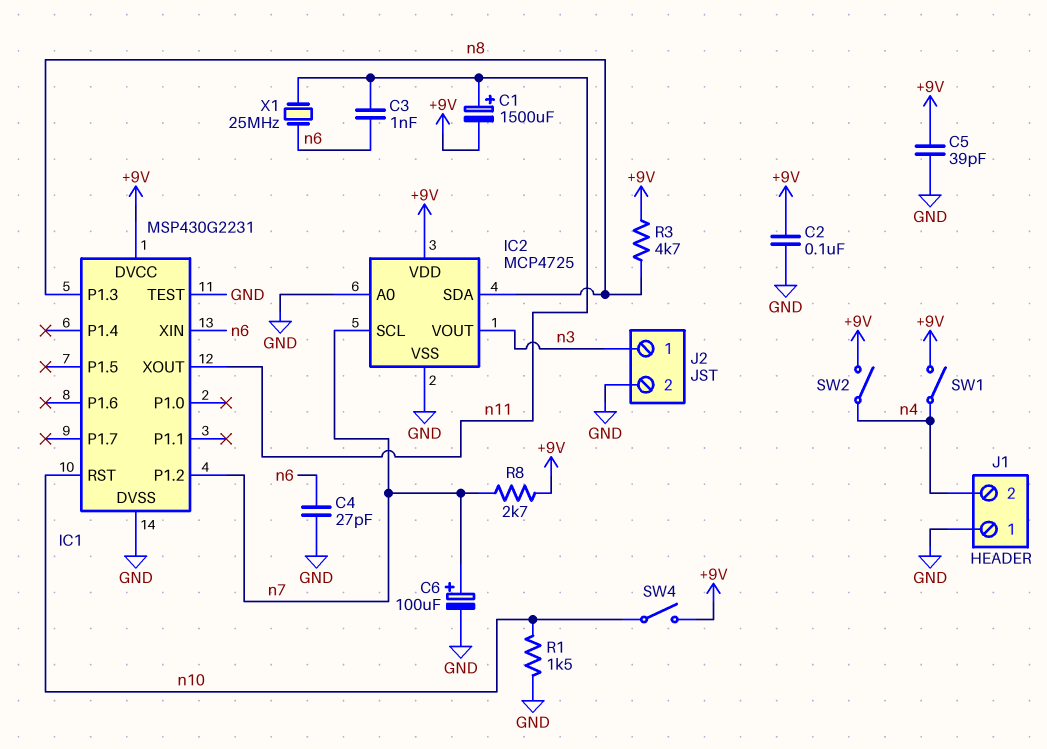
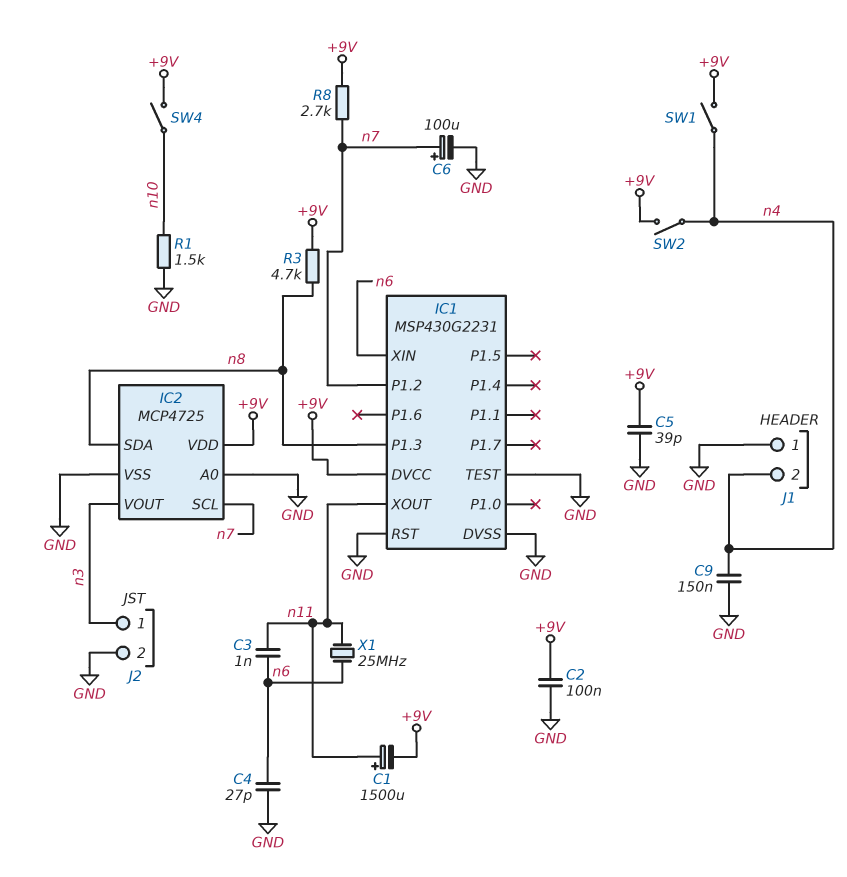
C9: none -> 150nF (GND, n4)
IC1 pin RST: n10 -> GND

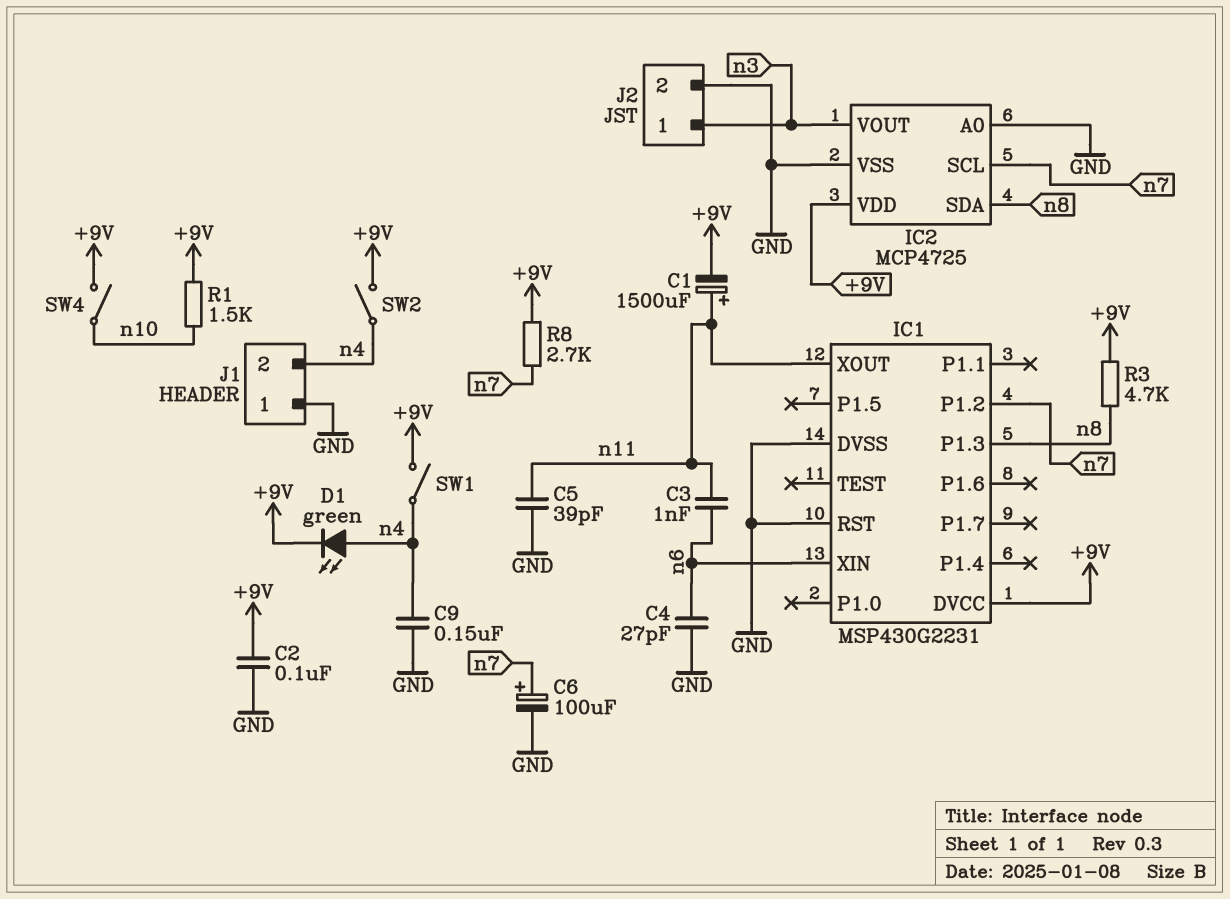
C5: 39pF (+9V, GND) -> 39pF (GND, n11)
D1: none -> LED green (A n4, K +9V)
IC1 pin TEST: GND -> none
R1: 1.5k (GND, n10) -> 1.5k (+9V, n10)
X1: 25MHz (n6, n11) -> none

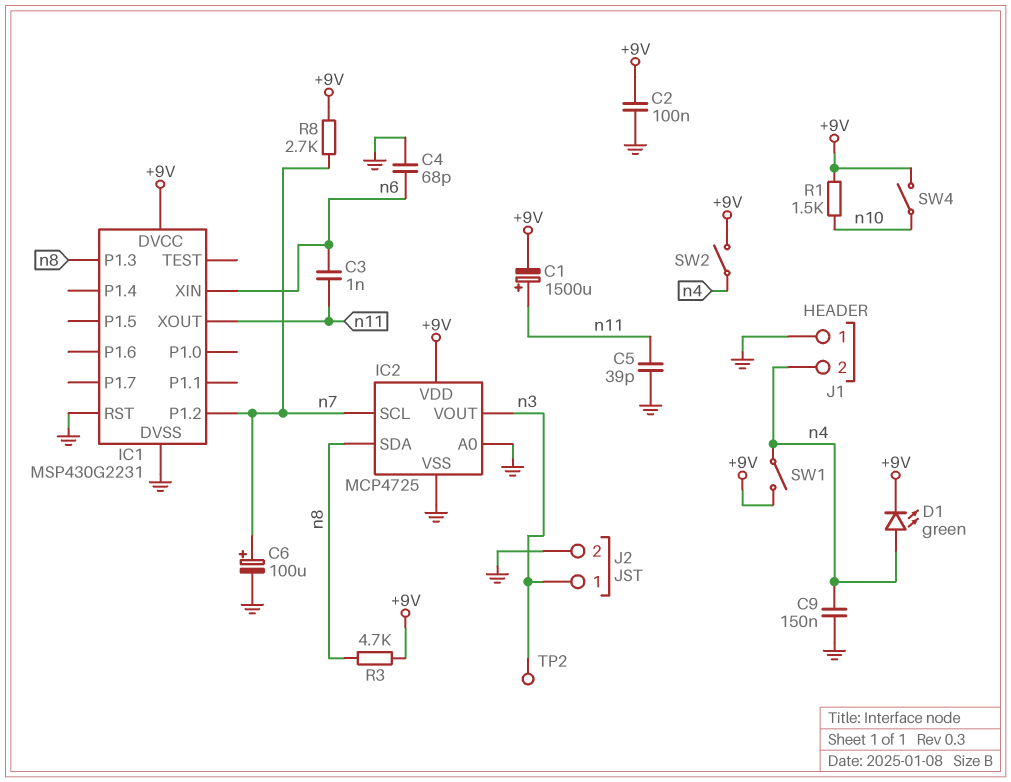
C4: 27pF (GND, n6) -> 68pF (GND, n6)
TP2: none -> test point (n3)

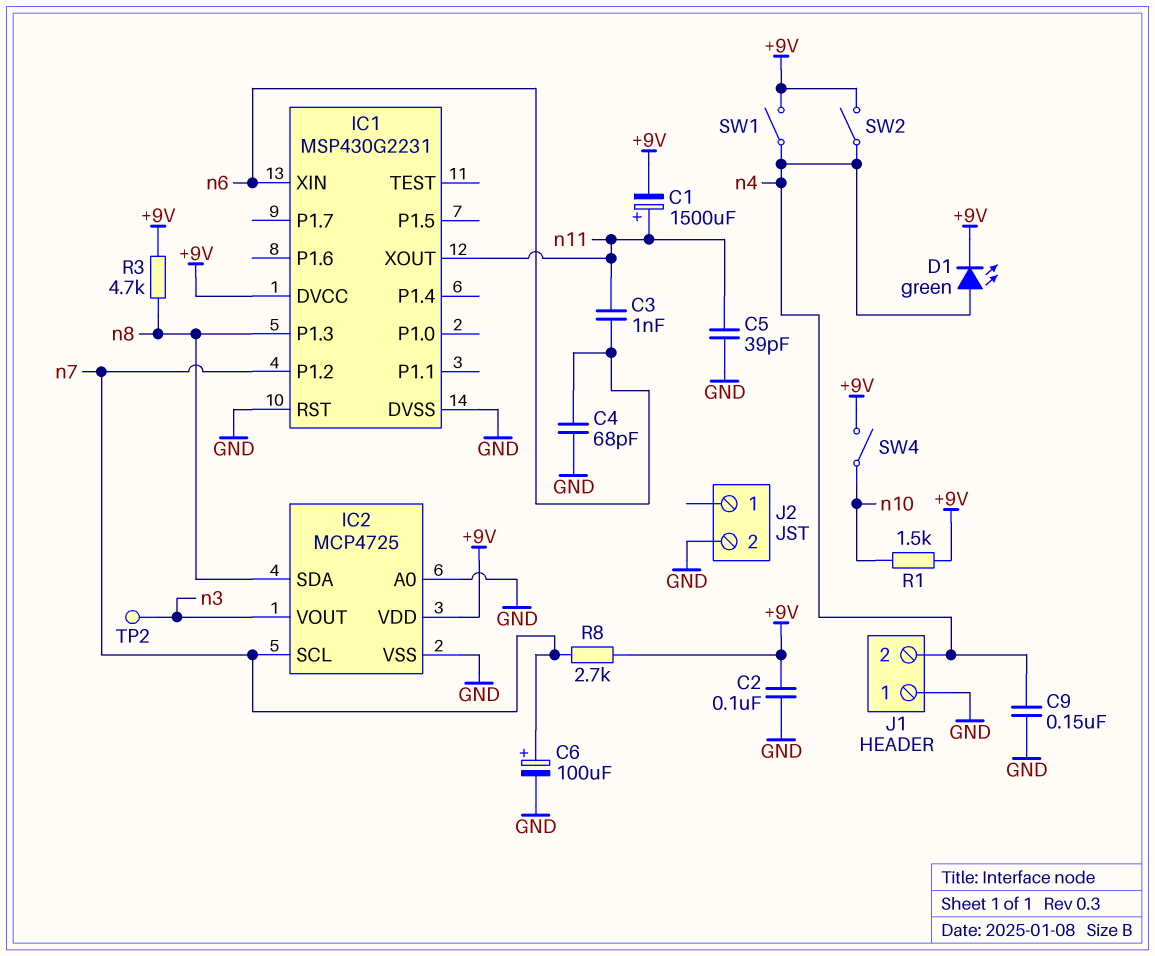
J2 pin 1: n3 -> none

